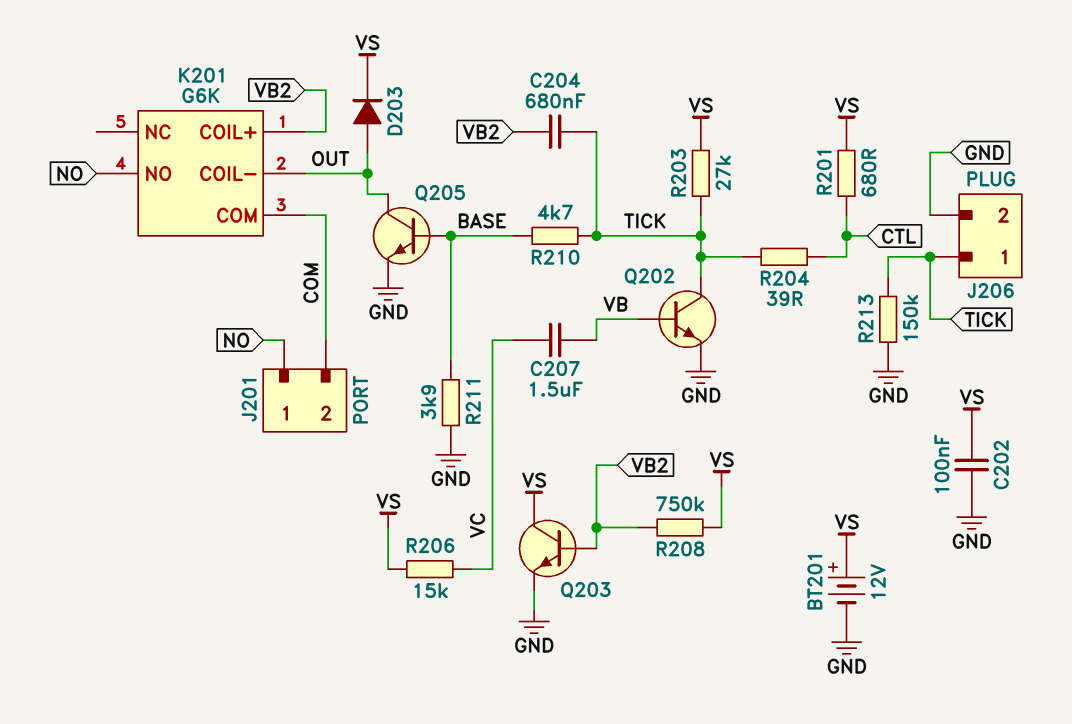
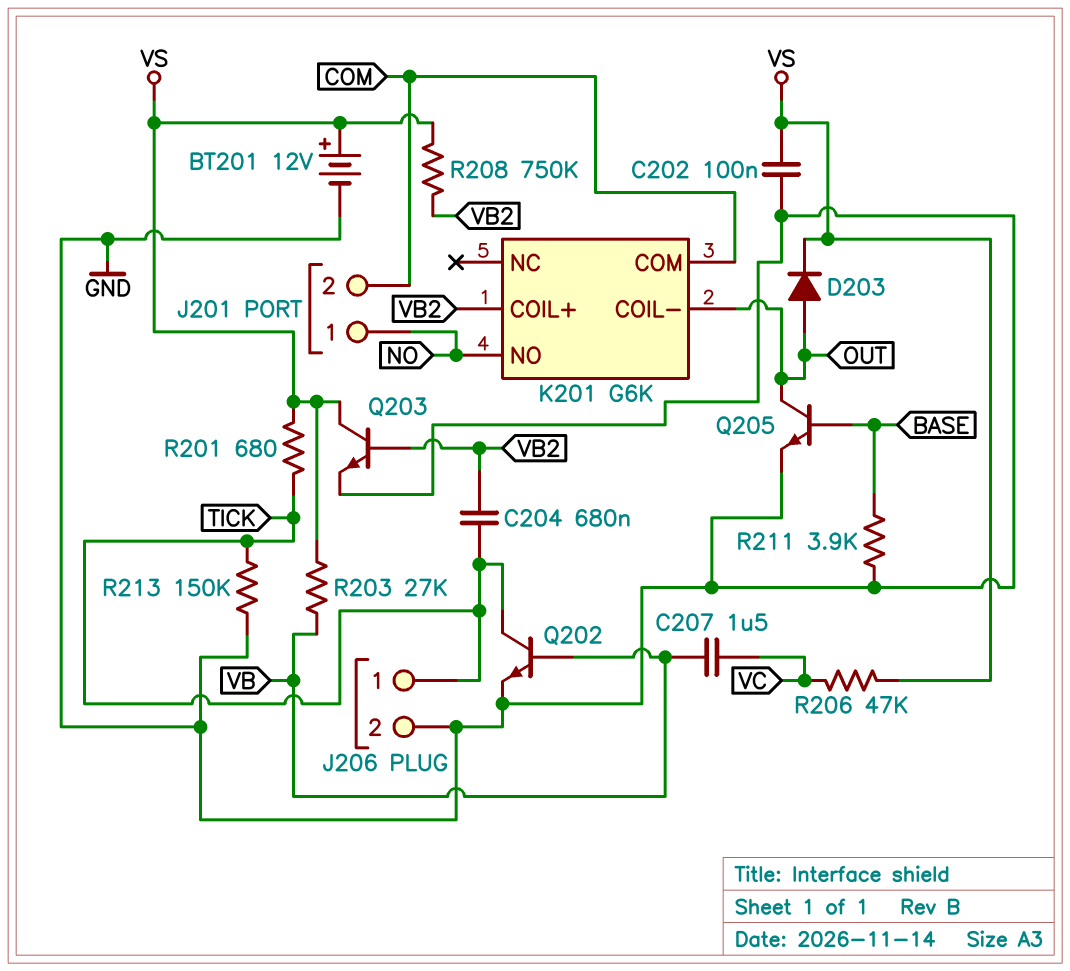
R201: 680 (CTL, VS) -> 680 (TICK, VS)
R203: 27k (TICK, VS) -> 27k (VB, VS)
R204: 39 (CTL, TICK) -> none
R206: 15k (VC, VS) -> 47k (VC, VS)
R210: 4.7k (BASE, TICK) -> none

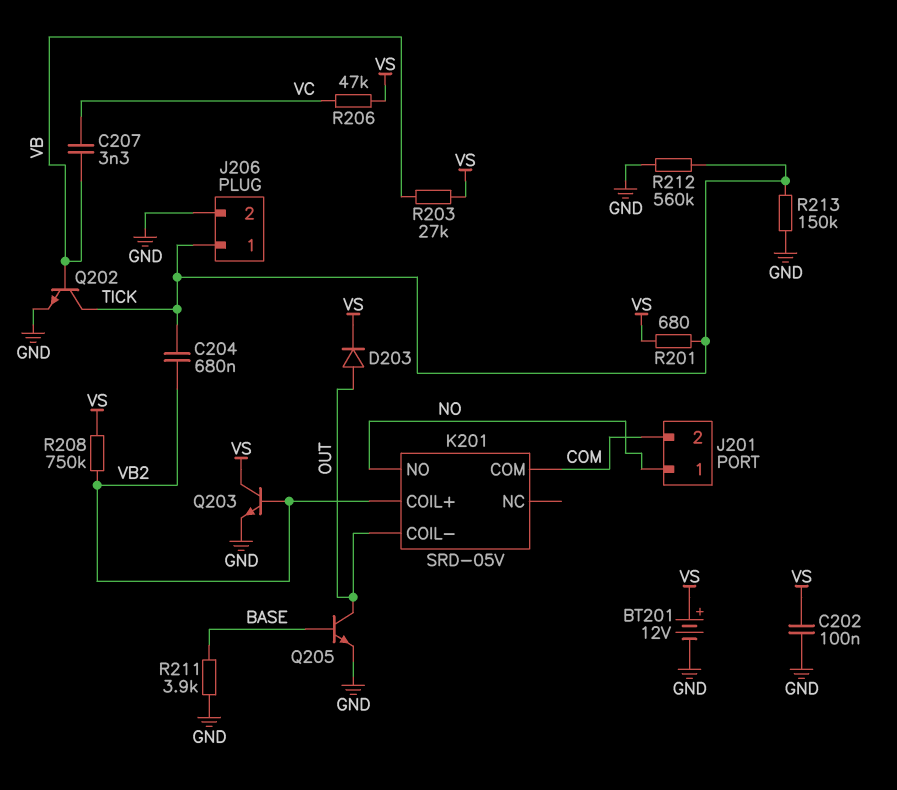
C207: 1.5uF (VB, VC) -> 3.3nF (VB, VC)
K201: G6K -> SRD-05V
R212: none -> 560k (GND, TICK)

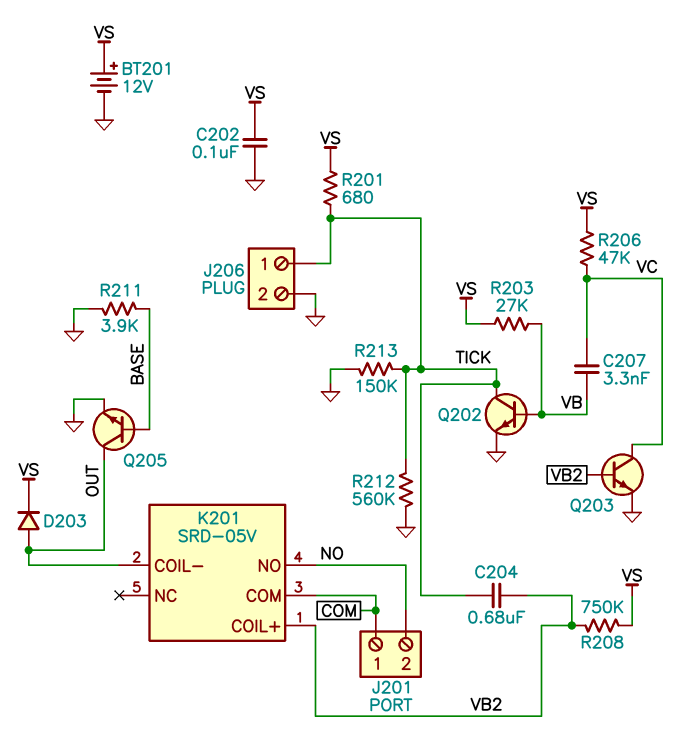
J201 pin 1: NO -> COM
J201 pin 2: COM -> NO
Q203: NPN (B VB2, C VS, E GND) -> NPN (B VB2, C VC, E GND)

